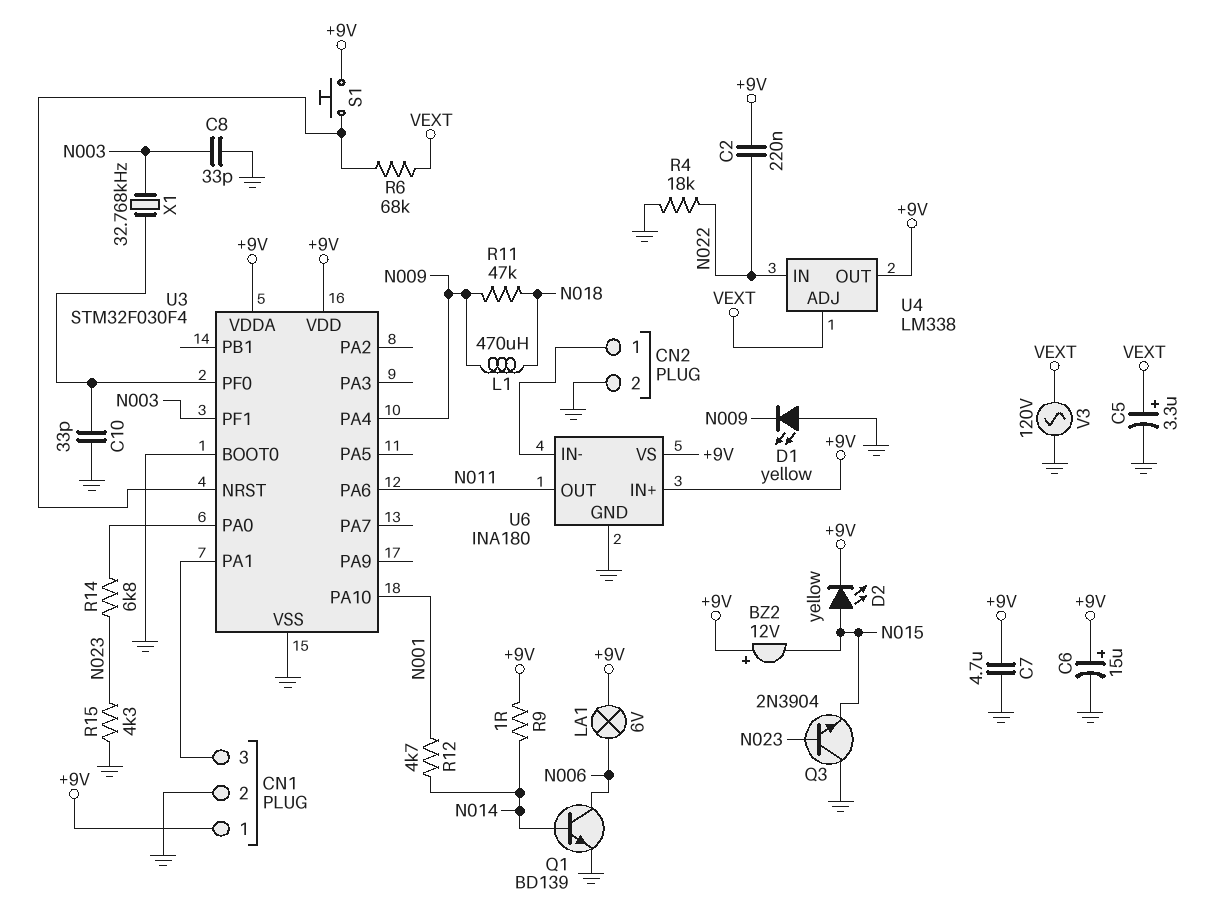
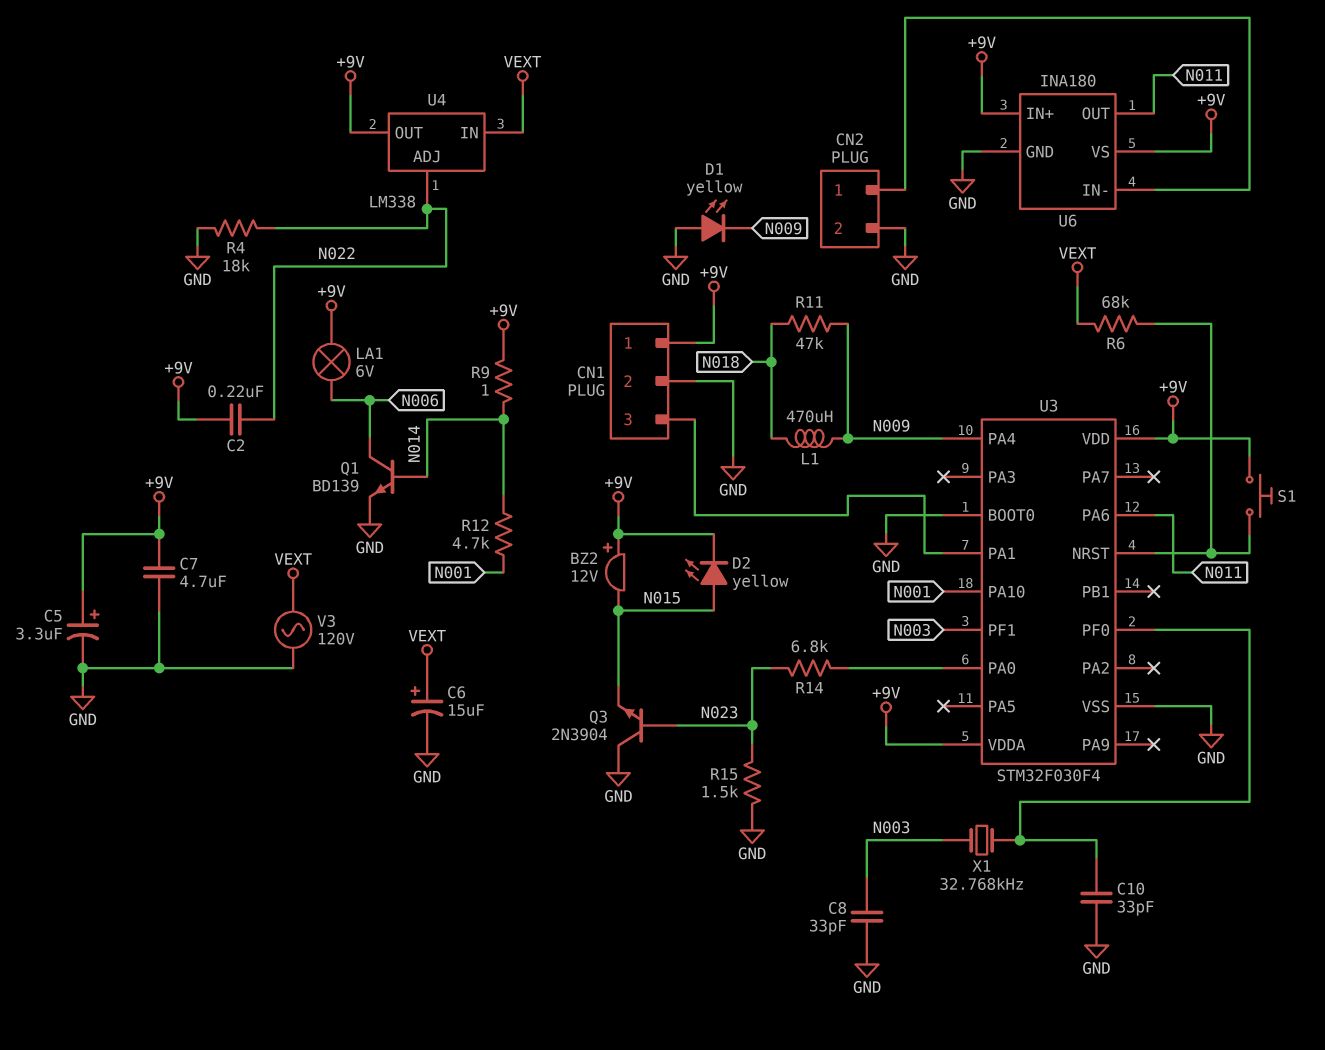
C5: 3.3uF (plus VEXT, minus GND) -> 3.3uF (plus +9V, minus GND)
C6: 15uF (plus +9V, minus GND) -> 15uF (plus VEXT, minus GND)
R15: 4.3k (GND, N023) -> 1.5k (GND, N023)
U4 pin ADJ: VEXT -> N022
U4 pin IN: N022 -> VEXT

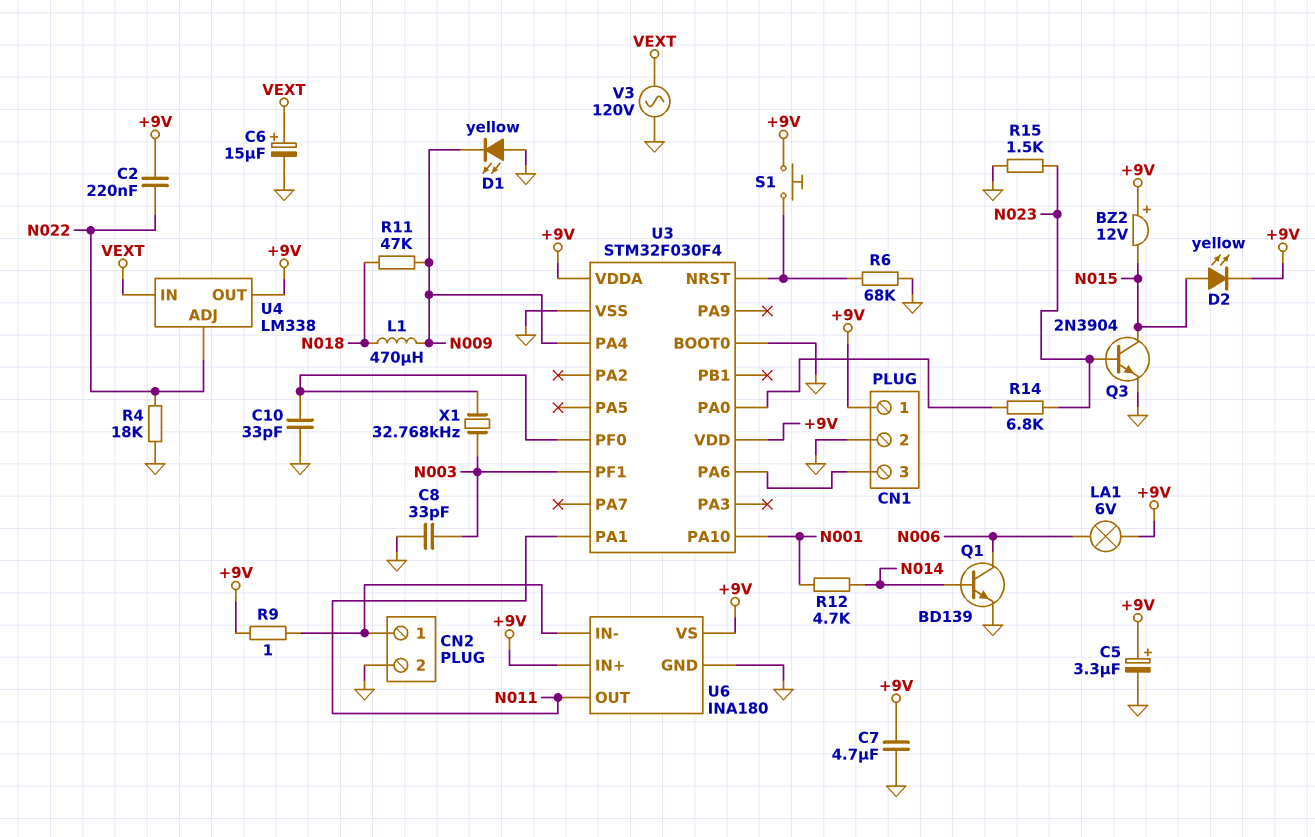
Q3: NPN 2N3904 (B N023, C GND, E N015) -> NPN 2N3904 (B N023, C N015, E GND)
R6: 68k (U3/NRST, VEXT) -> 68k (GND, U3/NRST)
R9: 1 (+9V, N014) -> 1 (+9V, CN2/1)
U3 pin PA1: CN1/3 -> N011
U3 pin PA6: N011 -> CN1/3

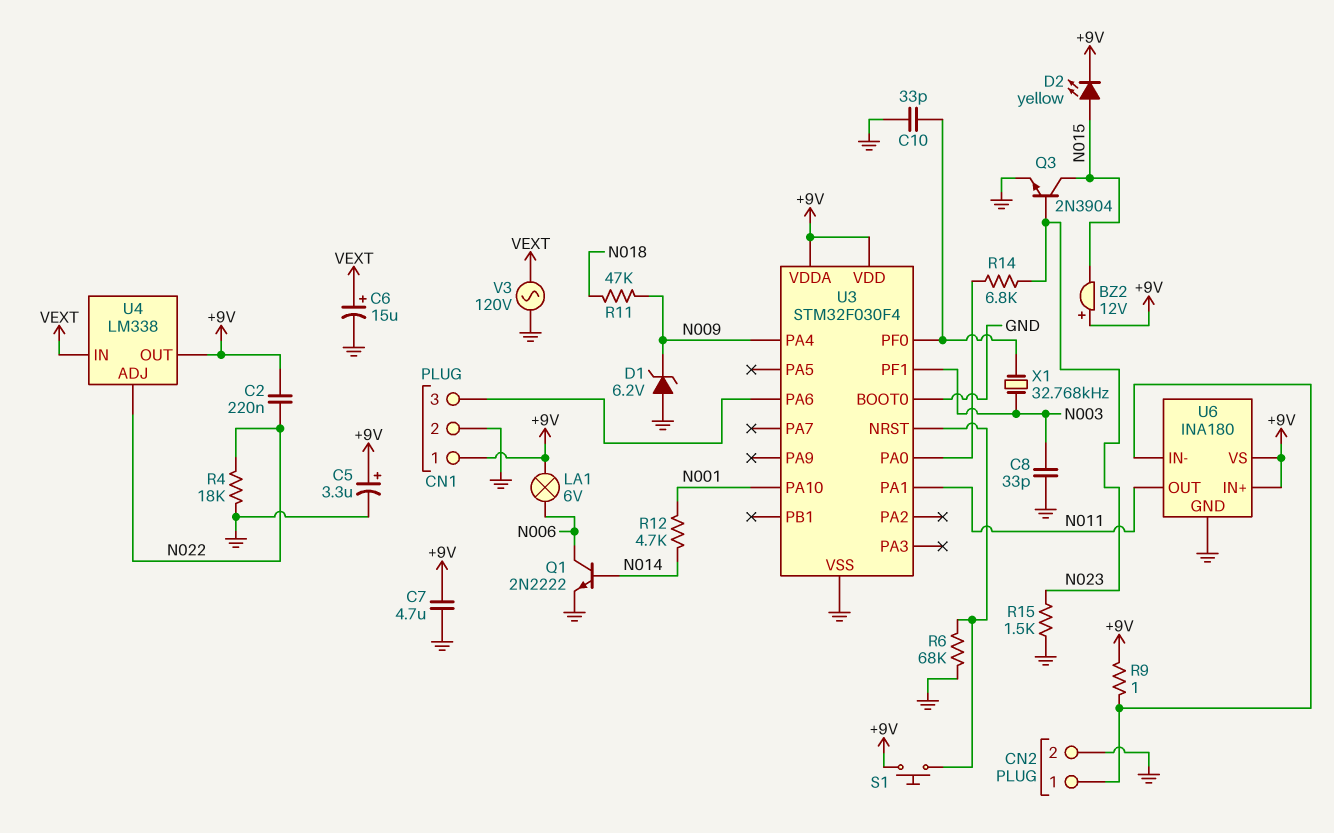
D1: LED yellow (A GND, K N009) -> zener 6.2V (A GND, K N009)
L1: 470uH (N009, N018) -> none
Q1: NPN BD139 (B N014, C N006, E GND) -> NPN 2N2222 (B N014, C N006, E GND)

